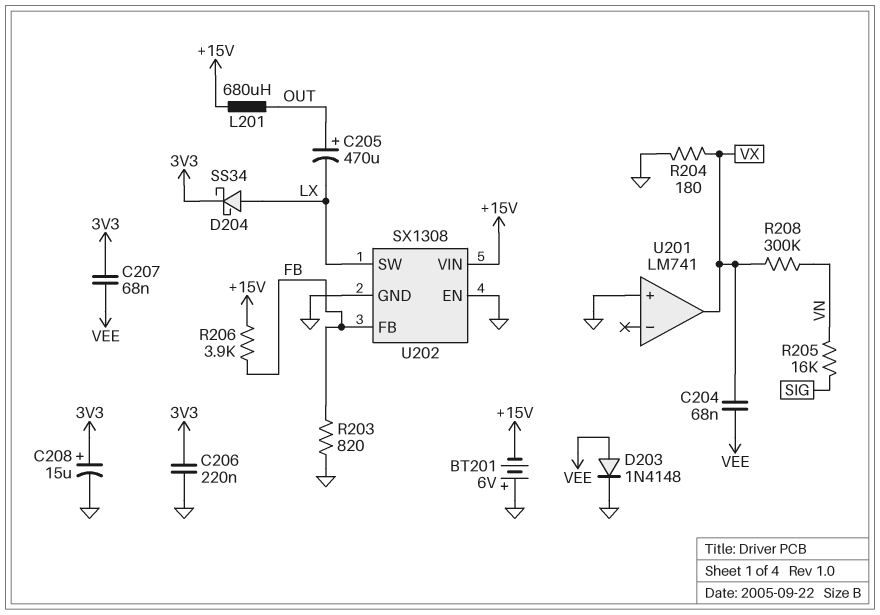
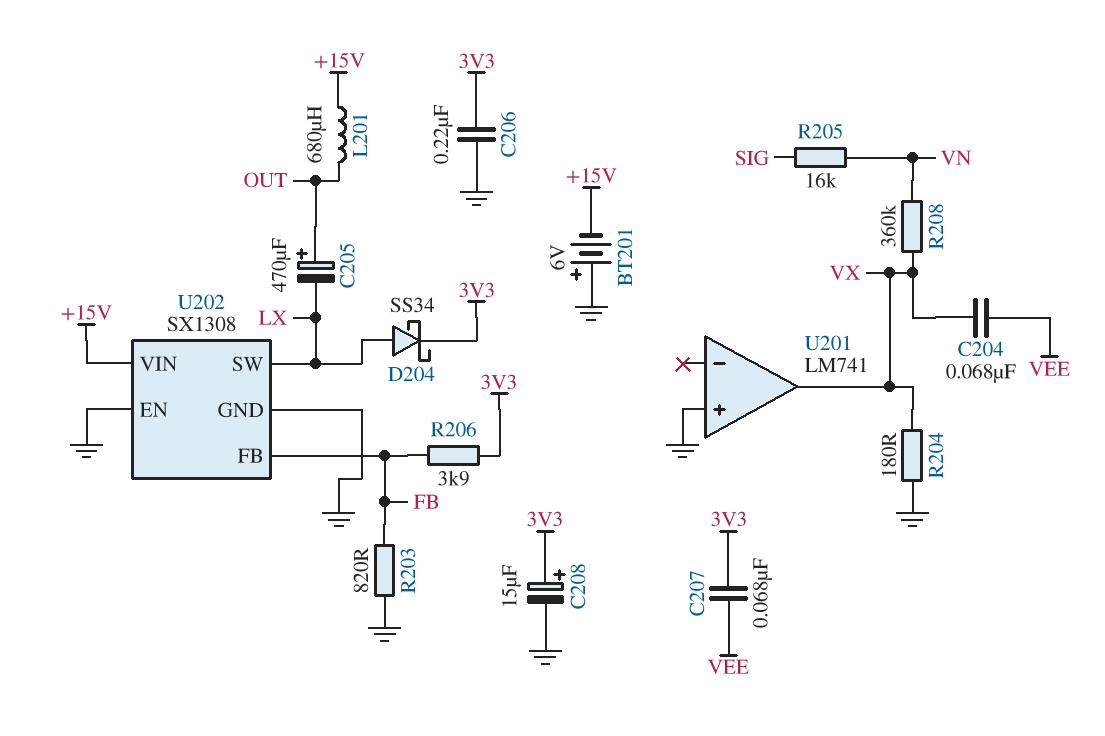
D203: diode 1N4148 (A VEE, K GND) -> none
R206: 3.9k (+15V, FB) -> 3.9k (3V3, FB)
R208: 300k (VN, VX) -> 360k (VN, VX)

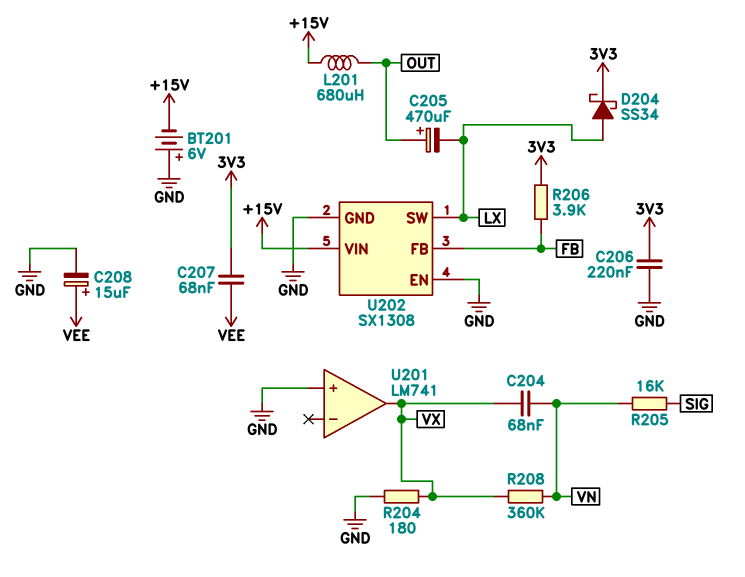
C204: 68nF (VEE, VX) -> 68nF (VN, VX)
C208: 15uF (plus 3V3, minus GND) -> 15uF (plus VEE, minus GND)
R203: 820 (FB, GND) -> none

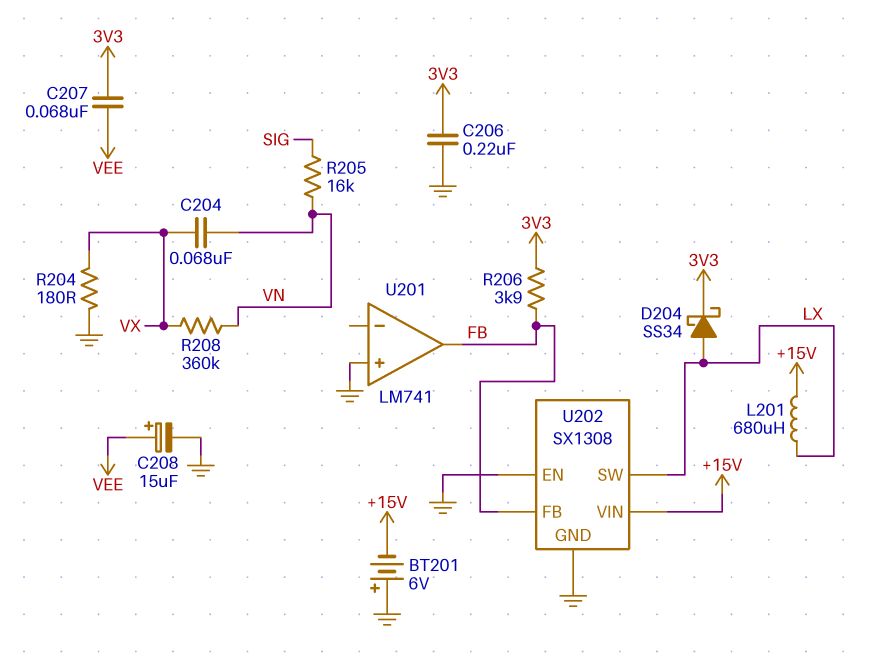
C205: 470uF (plus OUT, minus LX) -> none
L201: 680uH (+15V, OUT) -> 680uH (+15V, LX)
U201 pin out: VX -> FB

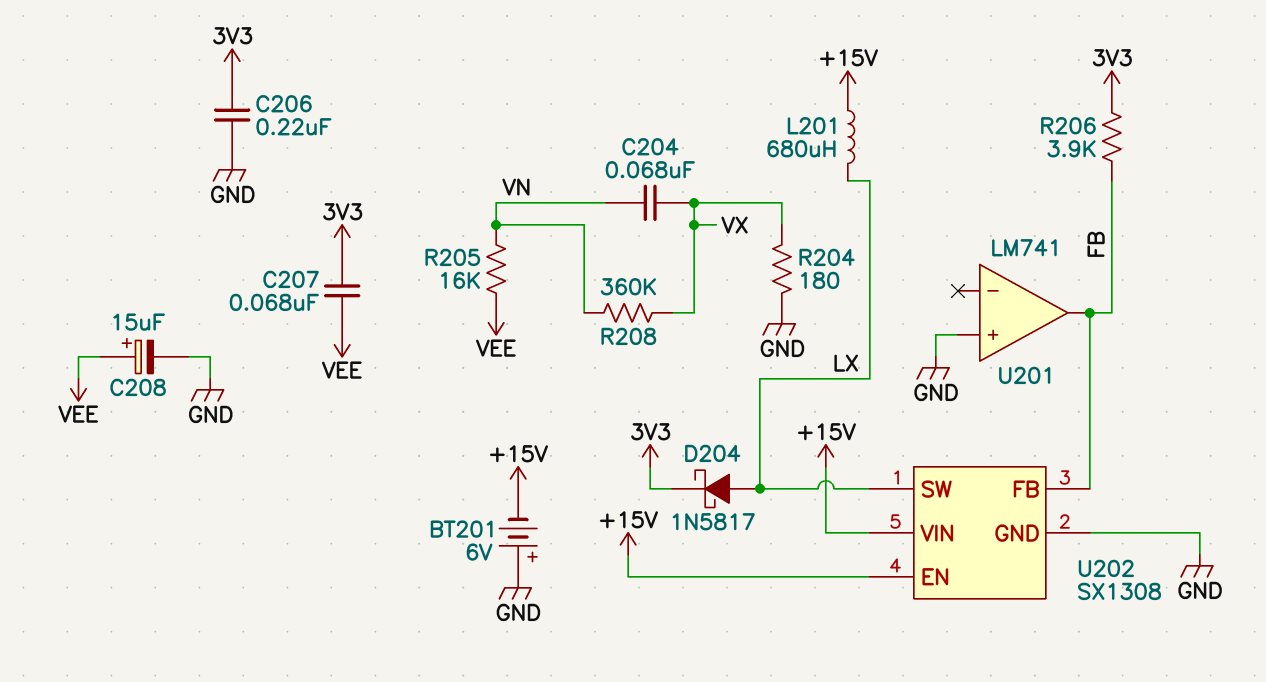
D204: schottky SS34 (A LX, K 3V3) -> schottky 1N5817 (A LX, K 3V3)
R205: 16k (SIG, VN) -> 16k (VEE, VN)
U202 pin EN: GND -> +15V

